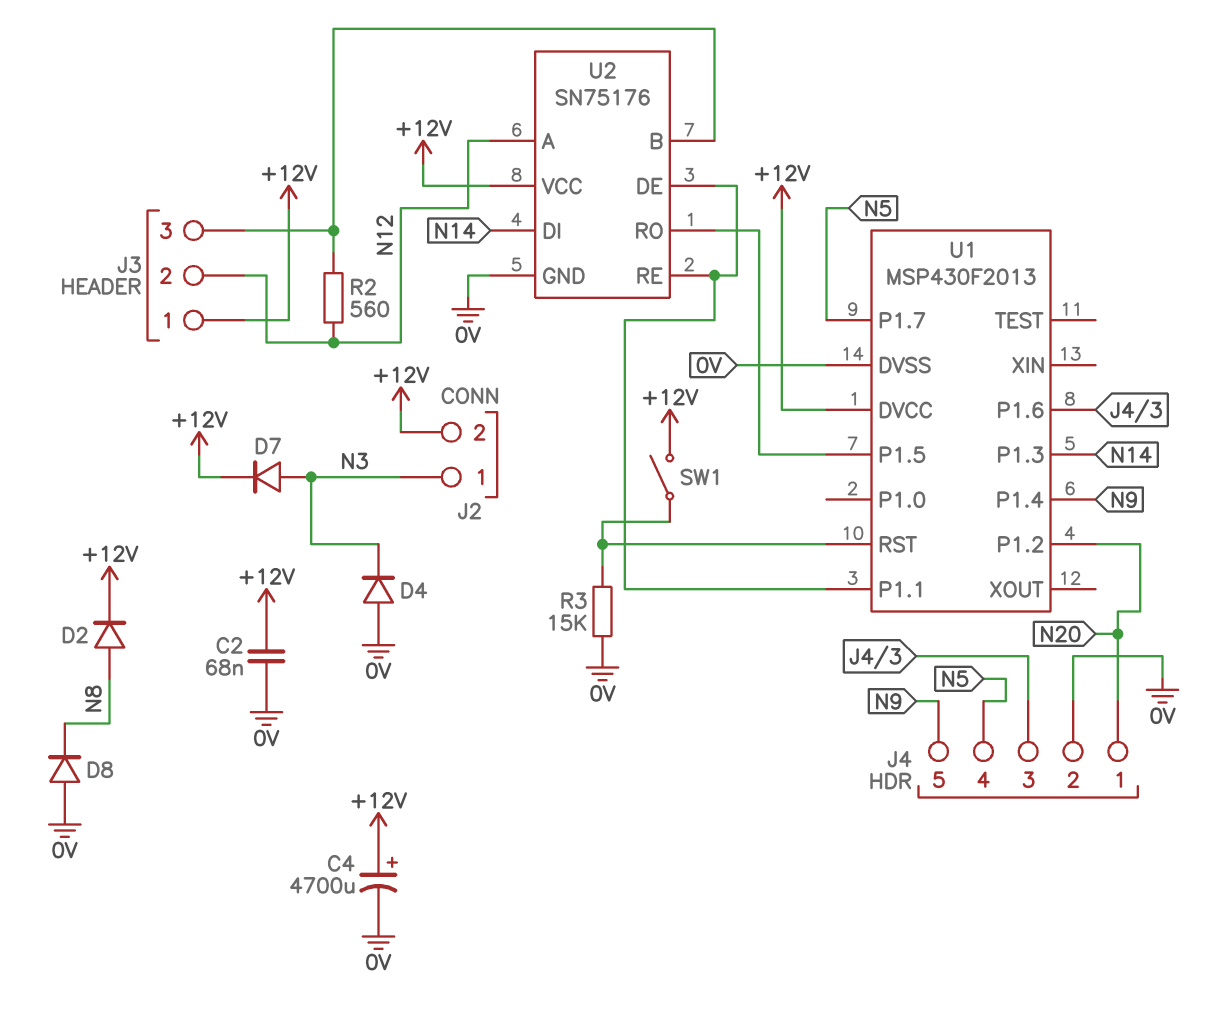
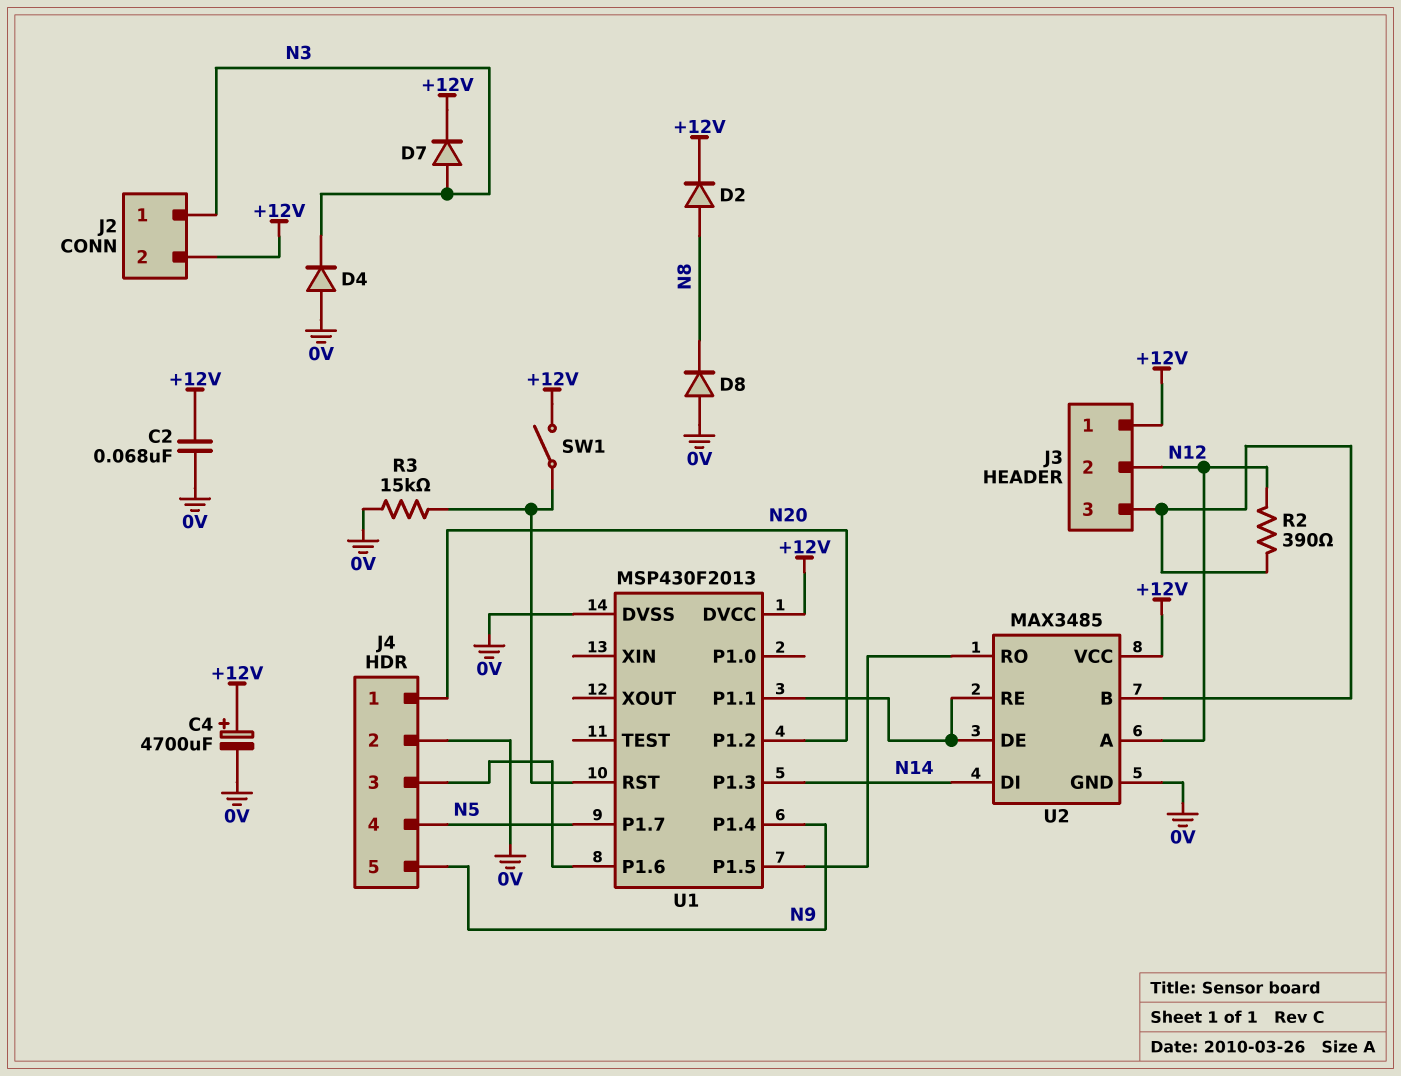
R2: 560 (J3/3, N12) -> 390 (J3/3, N12)
U2: SN75176 -> MAX3485

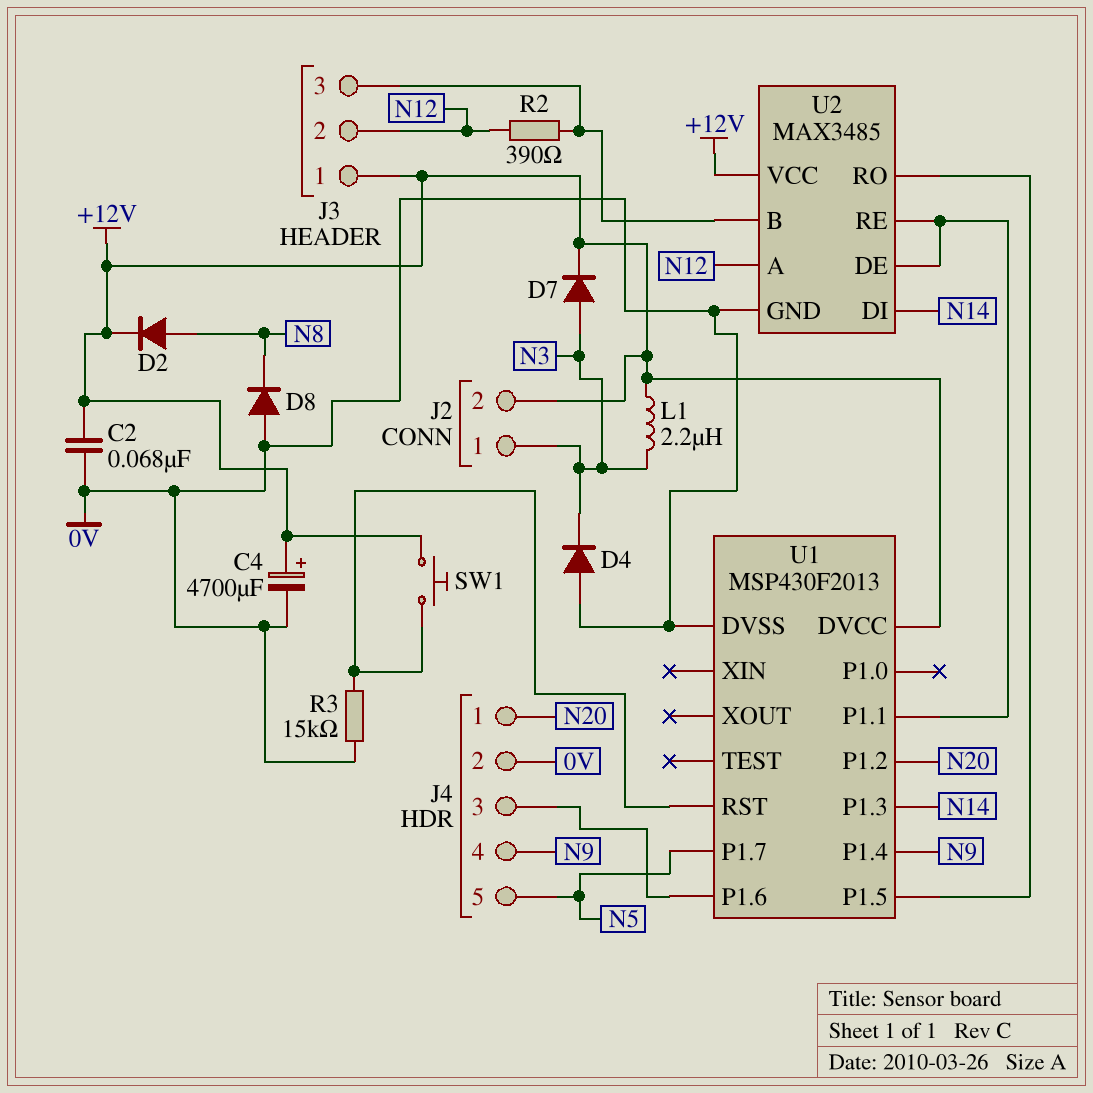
J4 pin 4: N5 -> N9
J4 pin 5: N9 -> N5
L1: none -> 2.2uH (+12V, N3)
SW1: switch (+12V, U1/RST) -> button (+12V, U1/RST)

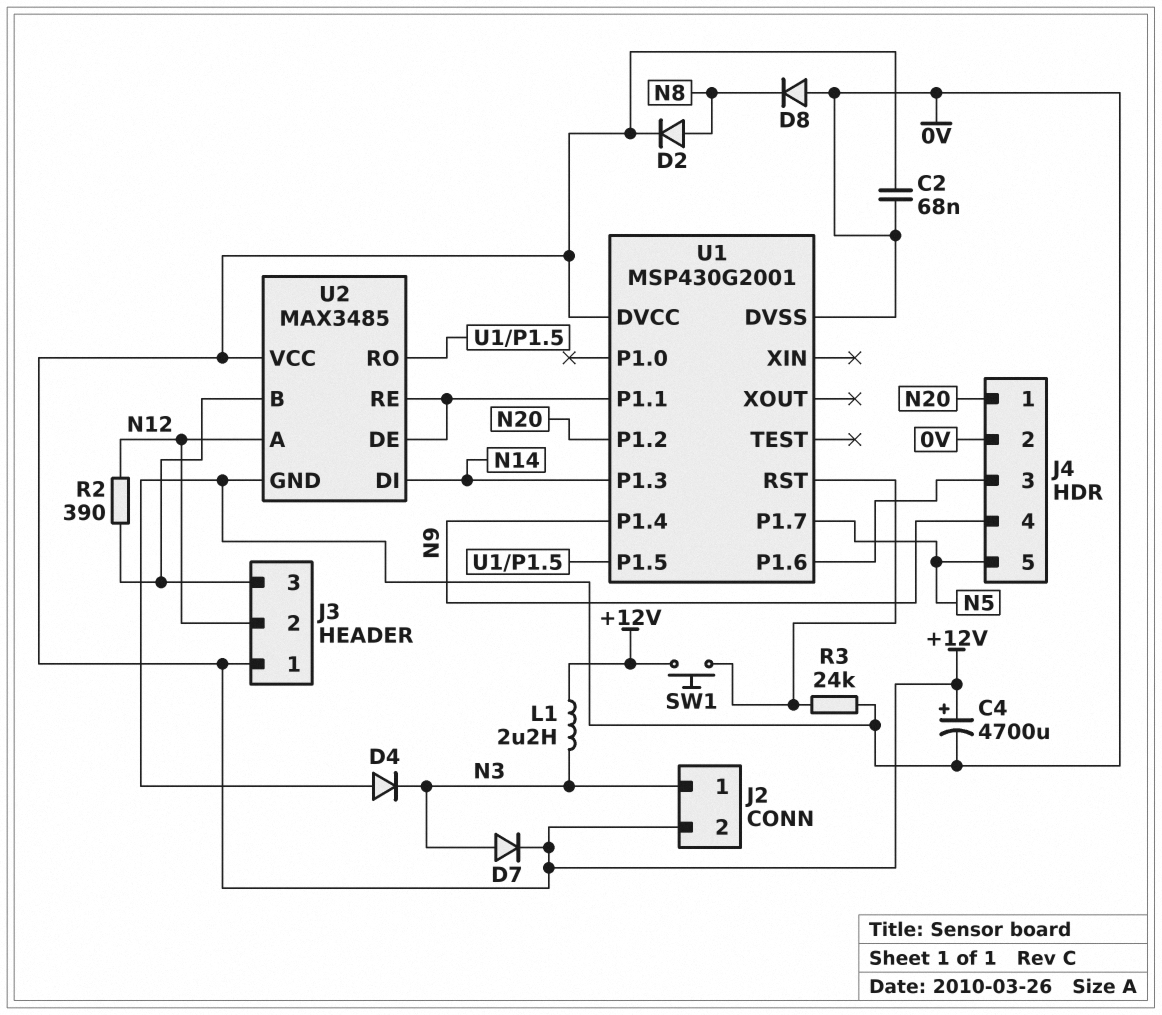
R3: 15k (0V, U1/RST) -> 24k (0V, U1/RST)
U1: MSP430F2013 -> MSP430G2001

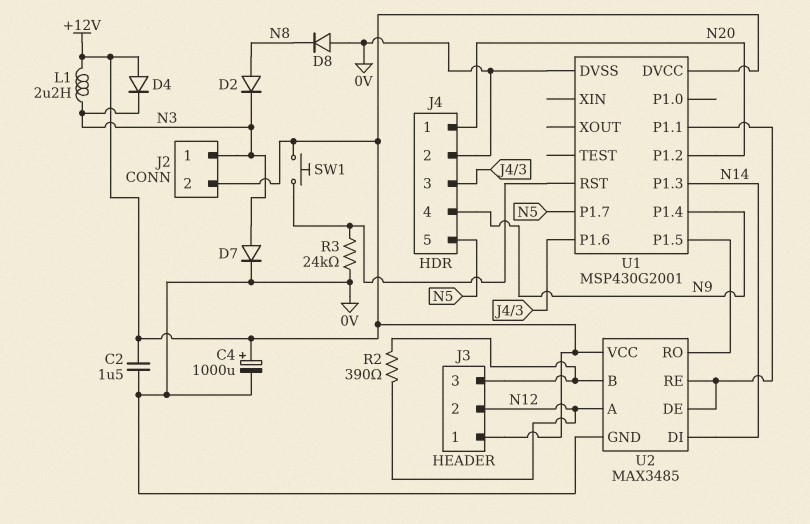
C2: 68nF (+12V, 0V) -> 1.5uF (+12V, 0V)
C4: 4700uF (plus +12V, minus 0V) -> 1000uF (plus +12V, minus 0V)
D2: diode (A N8, K +12V) -> diode (A N8, K N3)
D4: diode (A 0V, K N3) -> diode (A +12V, K N3)
D7: diode (A N3, K +12V) -> diode (A N3, K 0V)

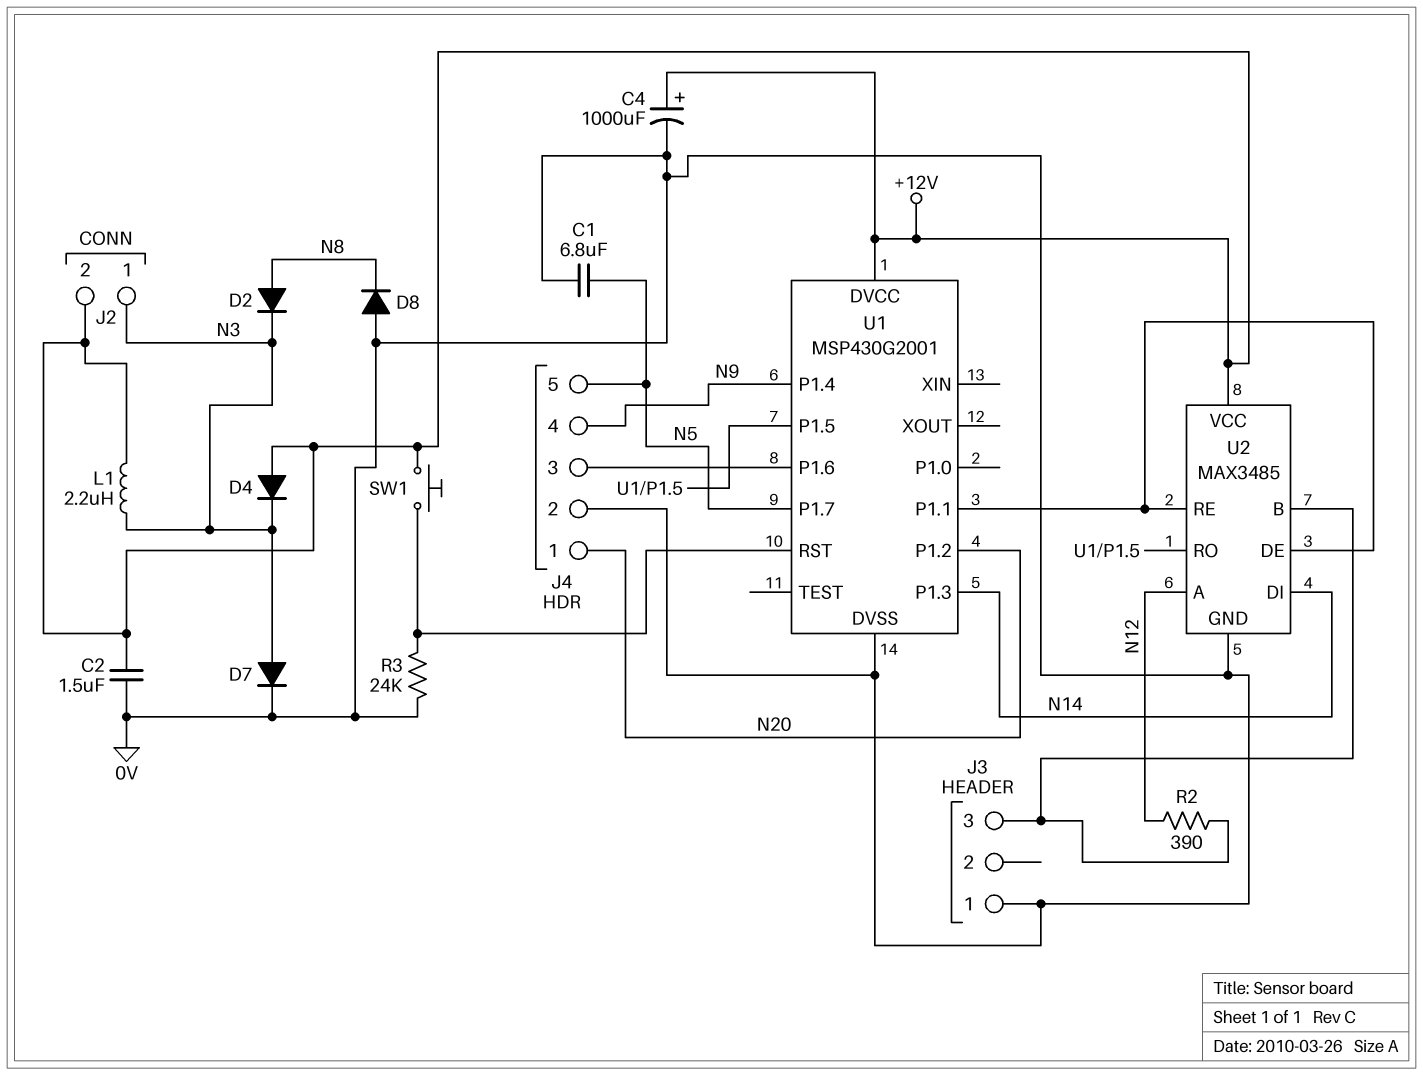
C1: none -> 6.8uF (0V, N5)
J3 pin 1: +12V -> 0V
J3 pin 2: N12 -> none

